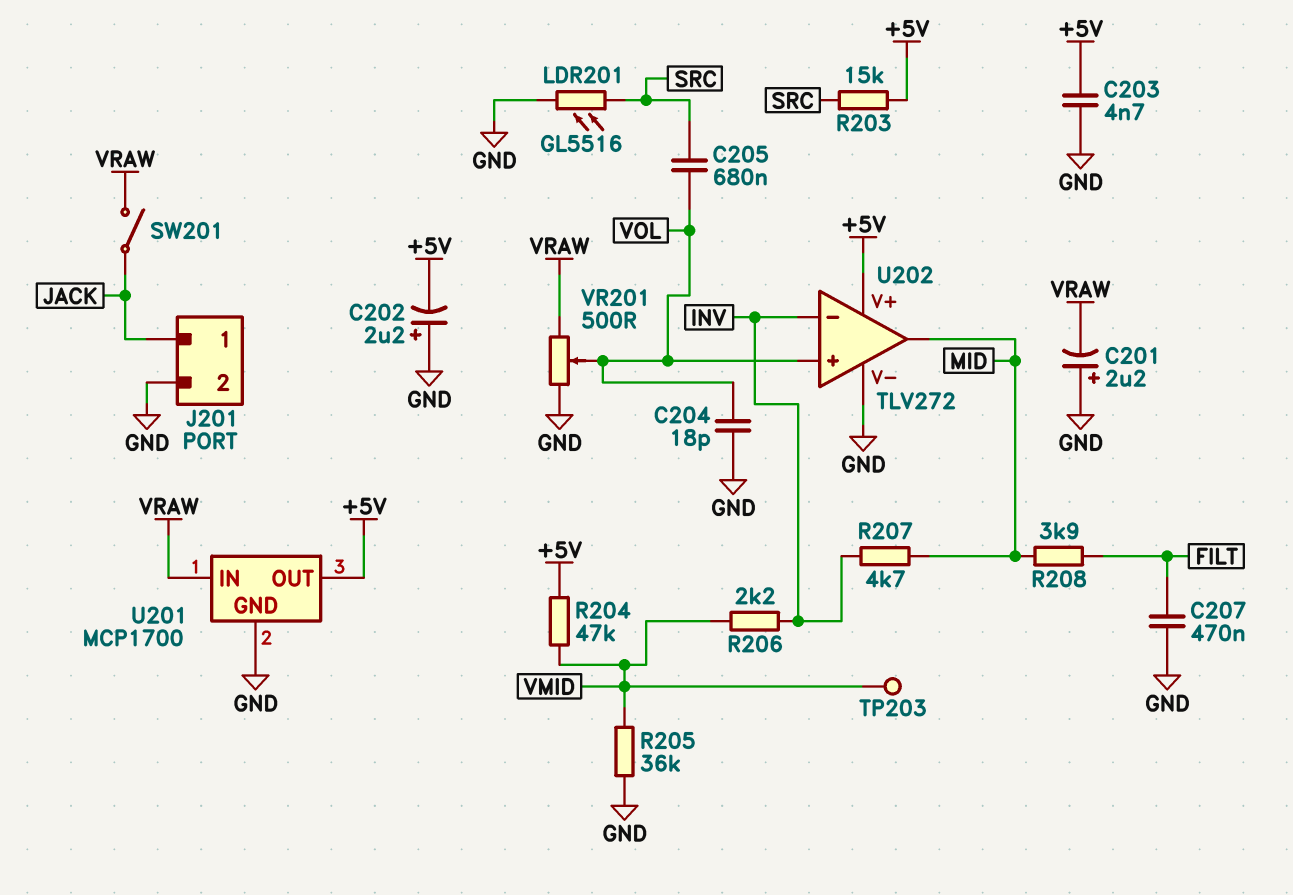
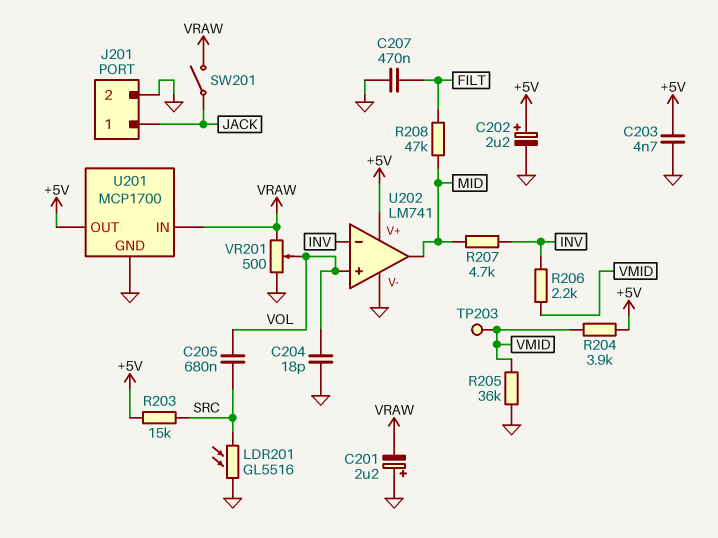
C202: 2.2uF (plus GND, minus +5V) -> 2.2uF (plus +5V, minus GND)
R204: 47k (+5V, VMID) -> 3.9k (+5V, VMID)
R208: 3.9k (FILT, MID) -> 47k (FILT, MID)
U202: TLV272 -> LM741

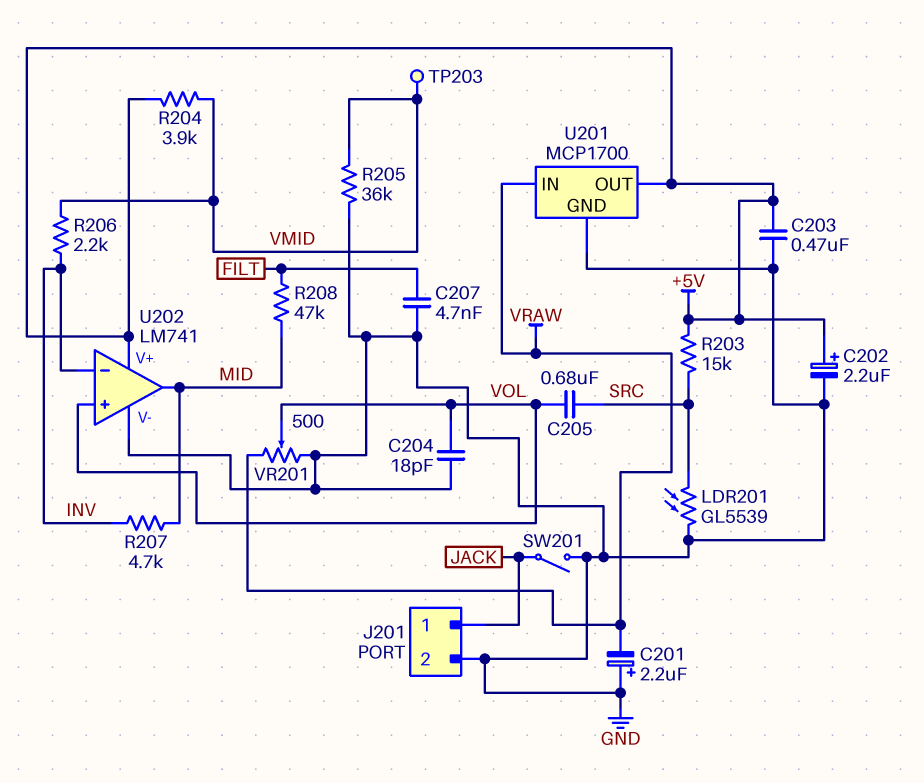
C203: 4.7nF (+5V, GND) -> 470nF (+5V, GND)
C207: 470nF (FILT, GND) -> 4.7nF (FILT, GND)
LDR201: GL5516 (GND, SRC) -> GL5539 (GND, SRC)
SW201: switch (JACK, VRAW) -> switch (GND, JACK)

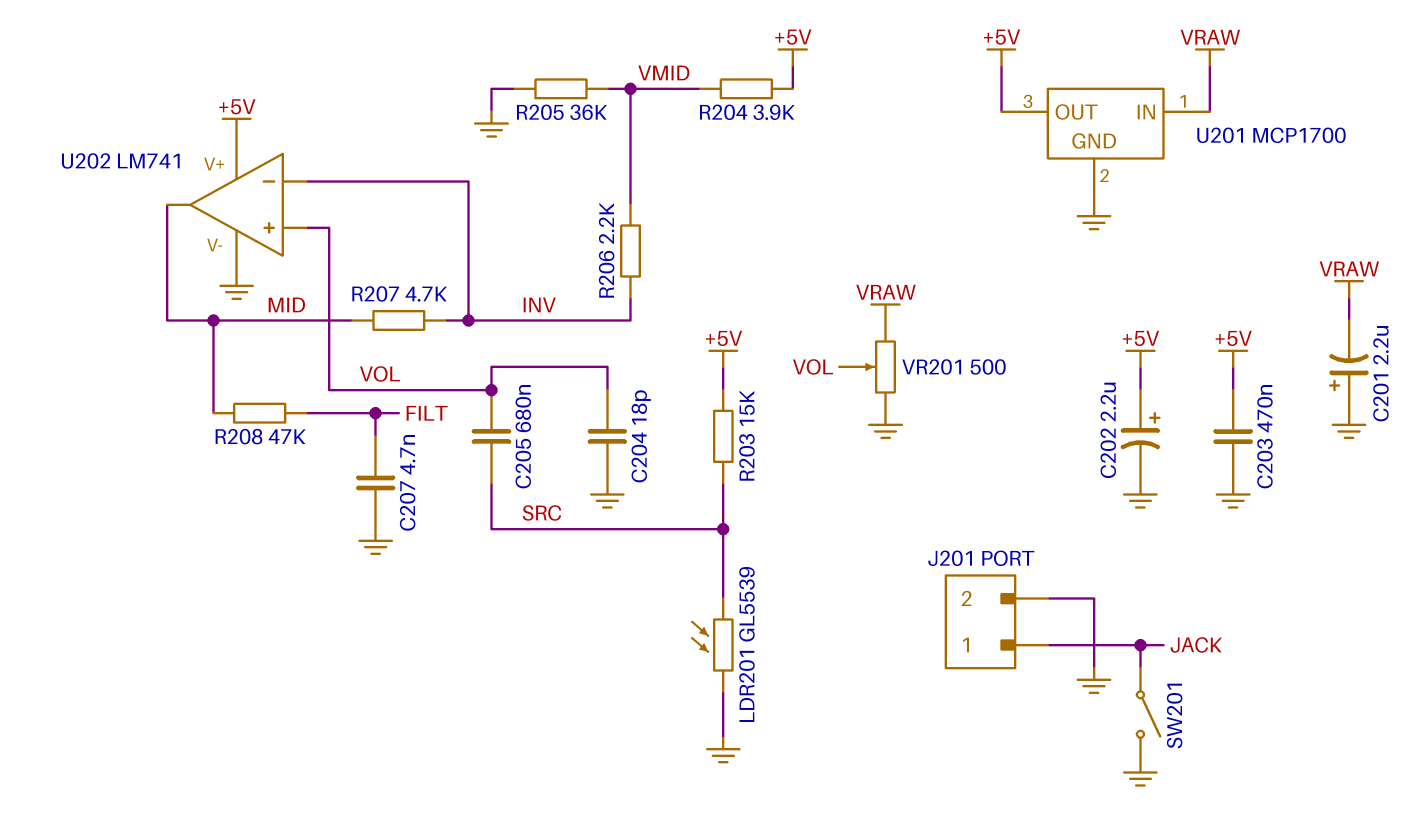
TP203: test point (VMID) -> none

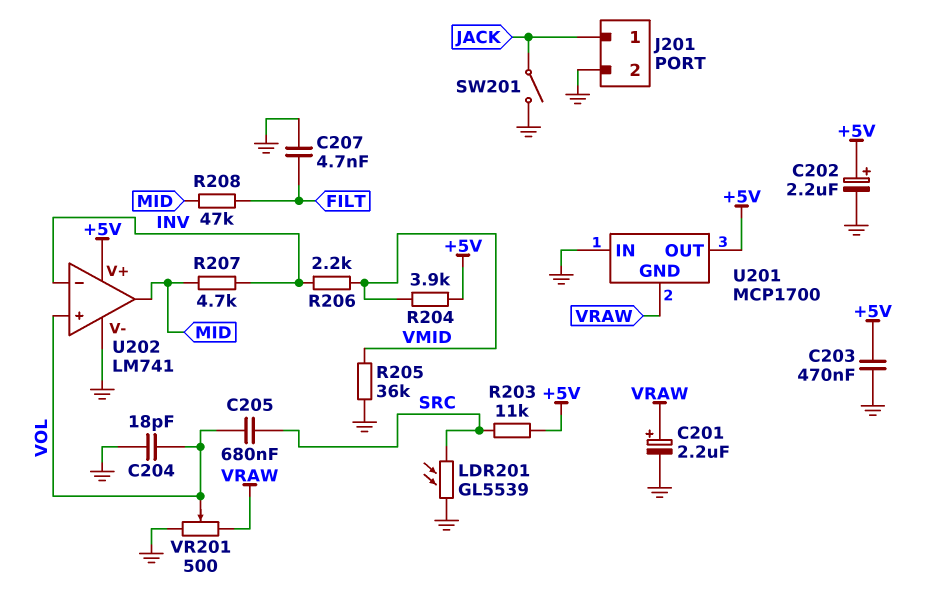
C201: 2.2uF (plus GND, minus VRAW) -> 2.2uF (plus VRAW, minus GND)
R203: 15k (+5V, SRC) -> 11k (+5V, SRC)
U201 pin GND: GND -> VRAW
U201 pin IN: VRAW -> GND

